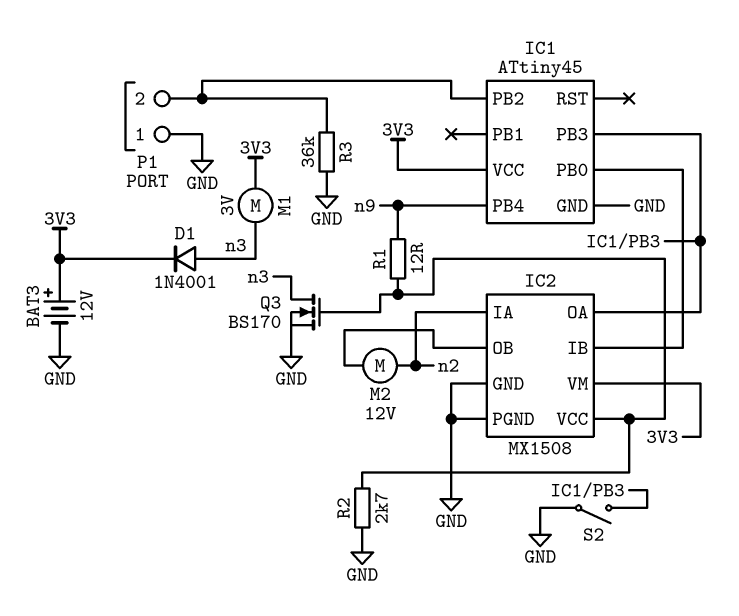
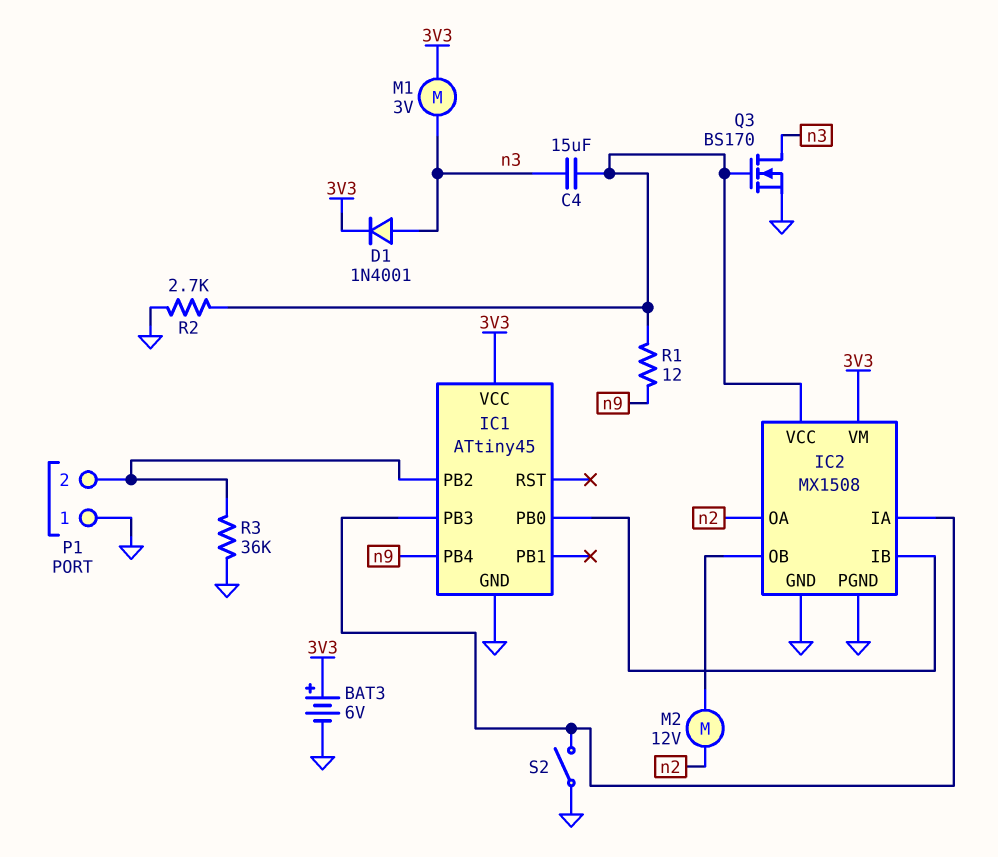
BAT3: 12V (plus 3V3, minus GND) -> 6V (plus 3V3, minus GND)
C4: none -> 15uF (IC2/VCC, n3)
IC2 pin IA: n2 -> IC1/PB3
IC2 pin OA: IC1/PB3 -> n2

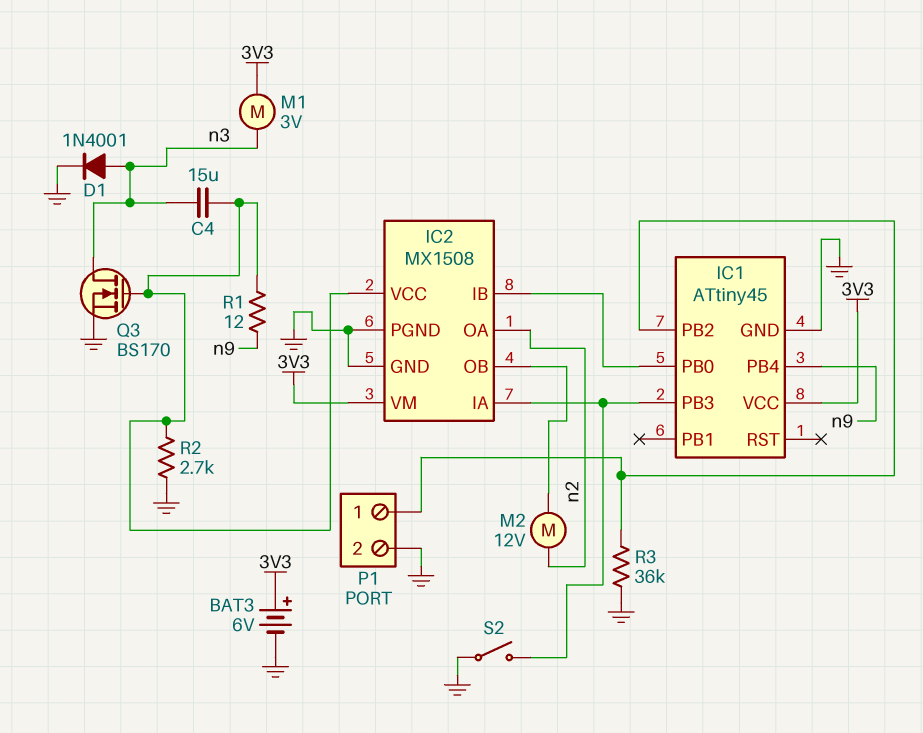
D1: diode 1N4001 (A n3, K 3V3) -> diode 1N4001 (A n3, K GND)
P1 pin 1: GND -> IC1/PB2
P1 pin 2: IC1/PB2 -> GND

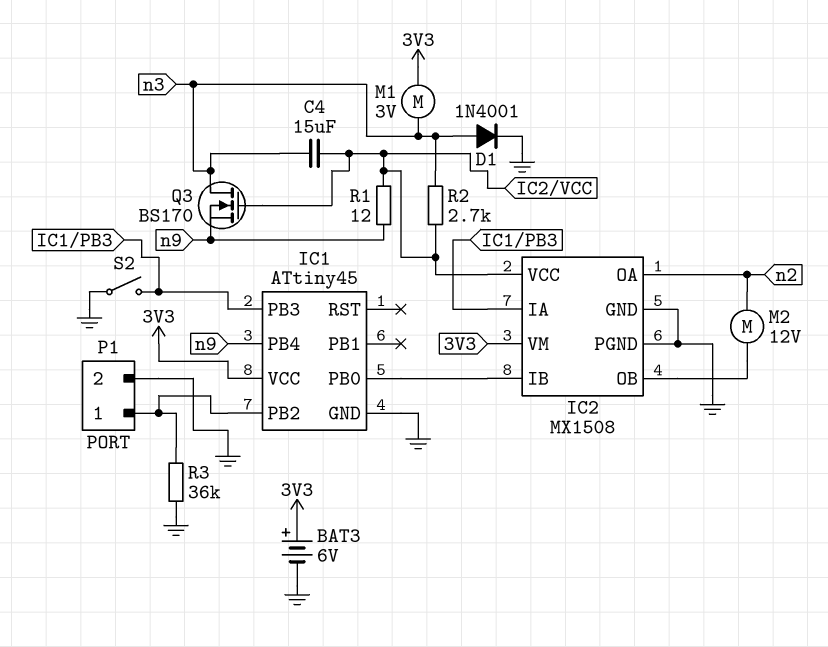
Q3: NMOS BS170 (G IC2/VCC, D n3, S GND) -> NMOS BS170 (G IC2/VCC, D n3, S n9)
R2: 2.7k (GND, IC2/VCC) -> 2.7k (IC2/VCC, n3)

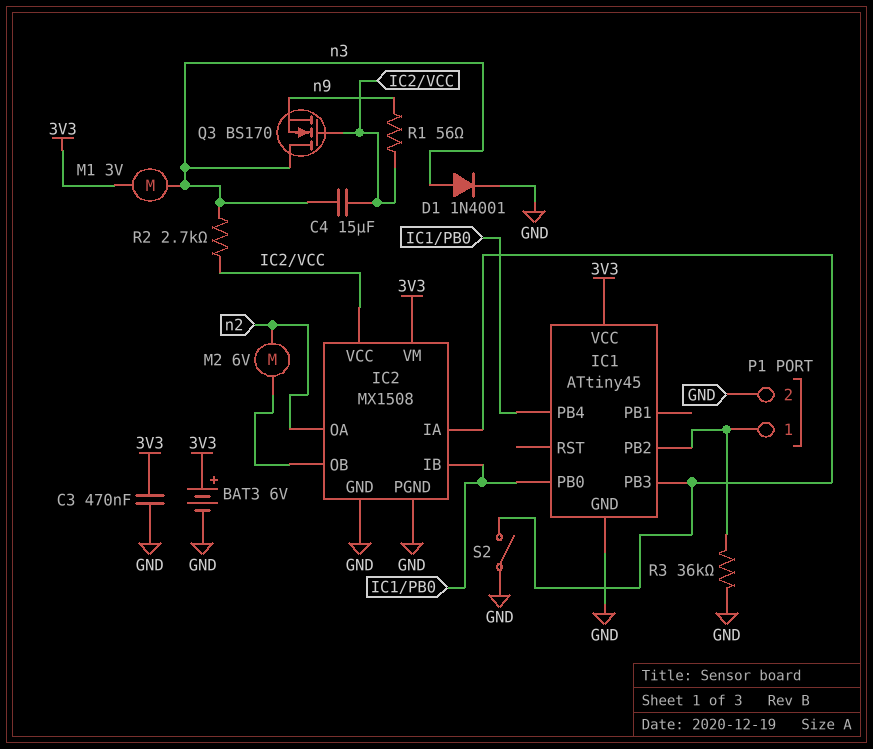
C3: none -> 470nF (3V3, GND)
IC1 pin PB4: n9 -> IC1/PB0
M2: motor 12V (IC2/OB, n2) -> motor 6V (IC2/OB, n2)
R1: 12 (IC2/VCC, n9) -> 56 (IC2/VCC, n9)

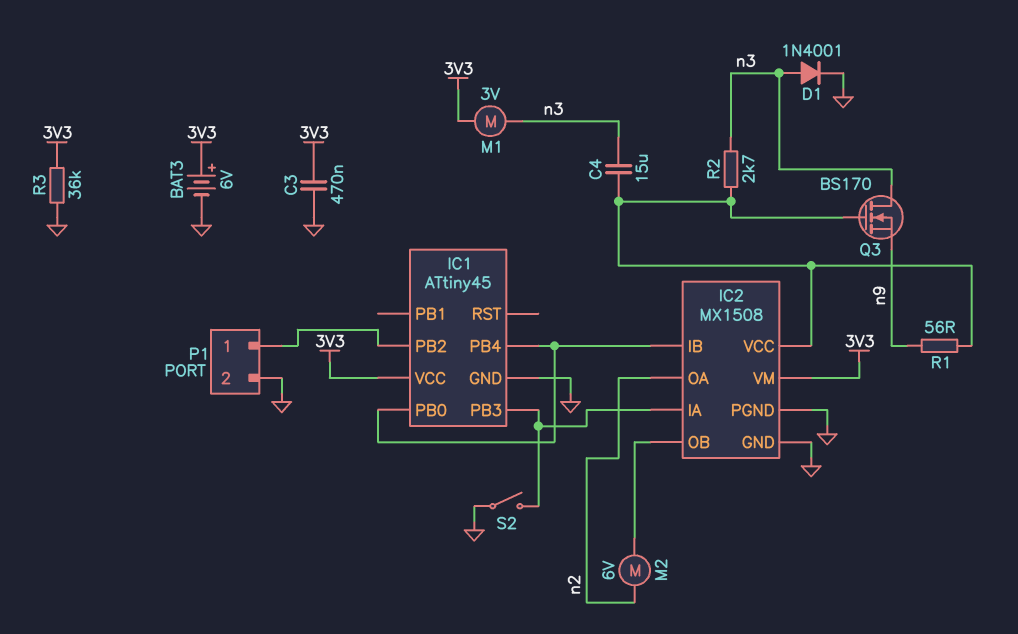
R3: 36k (GND, IC1/PB2) -> 36k (3V3, GND)

